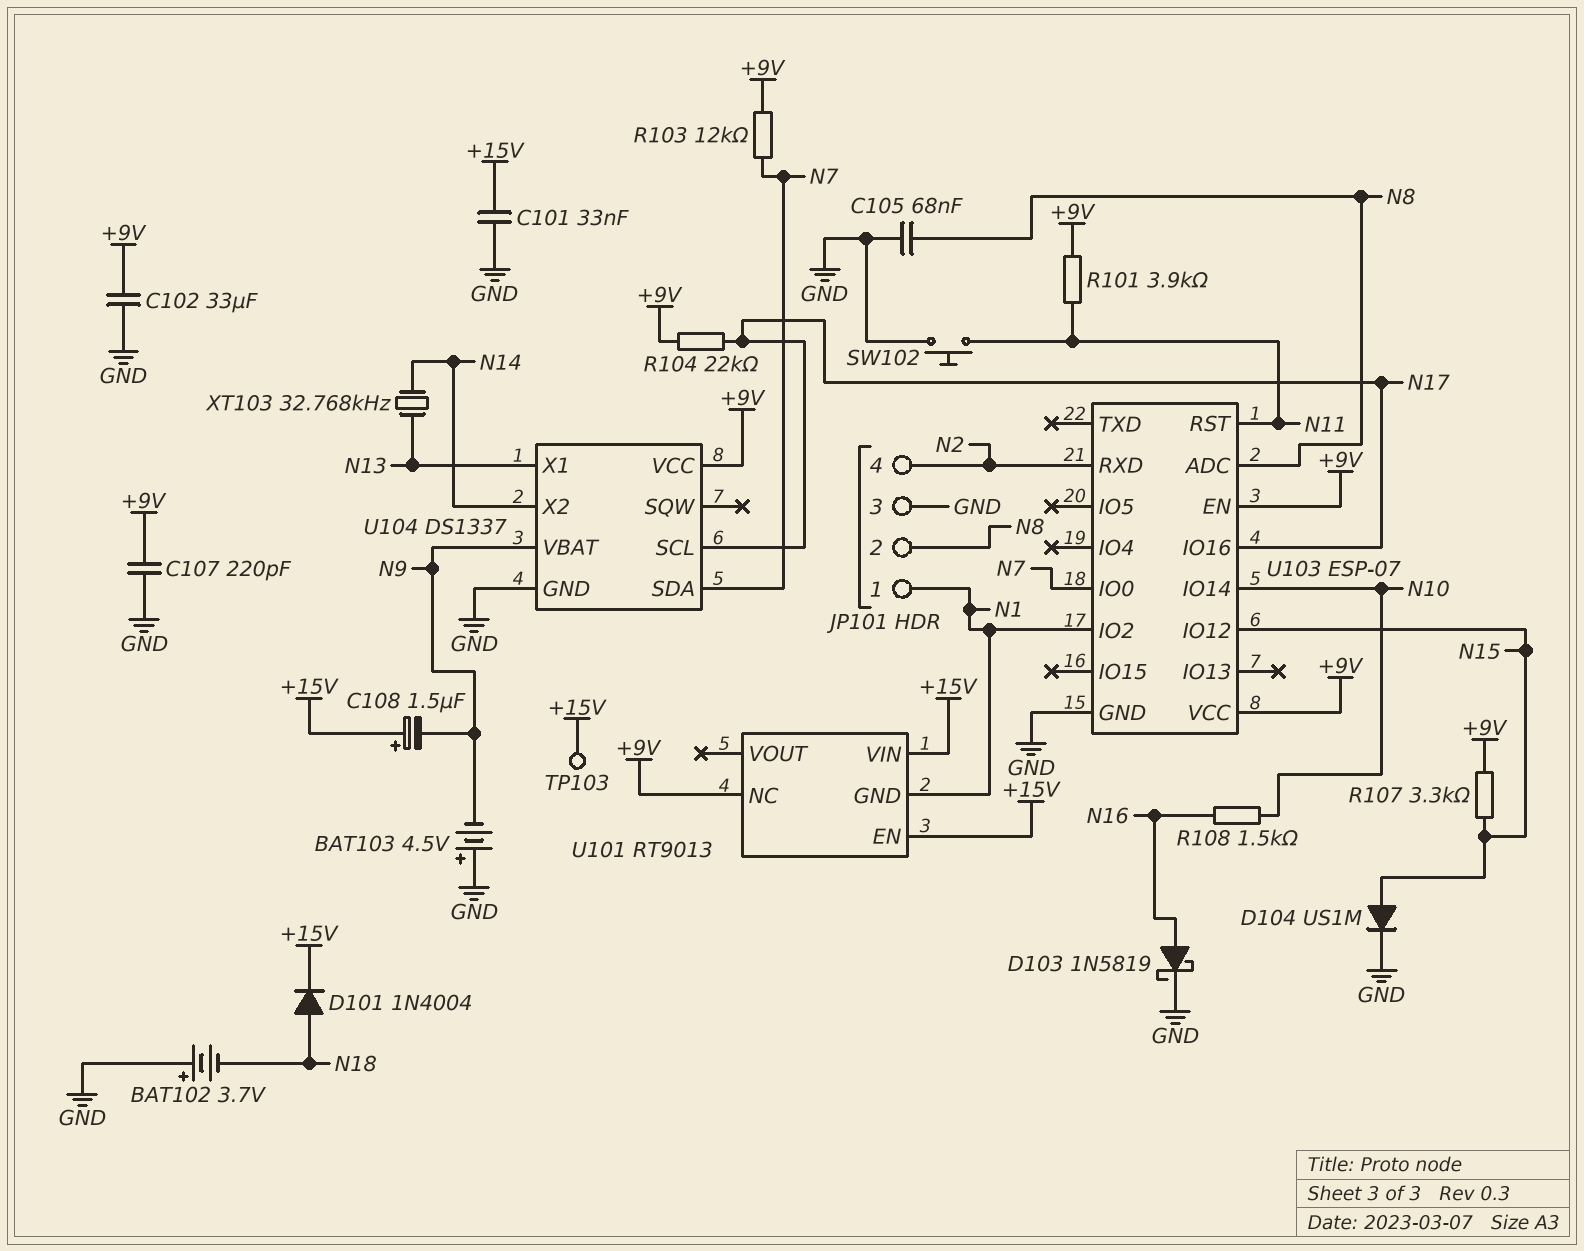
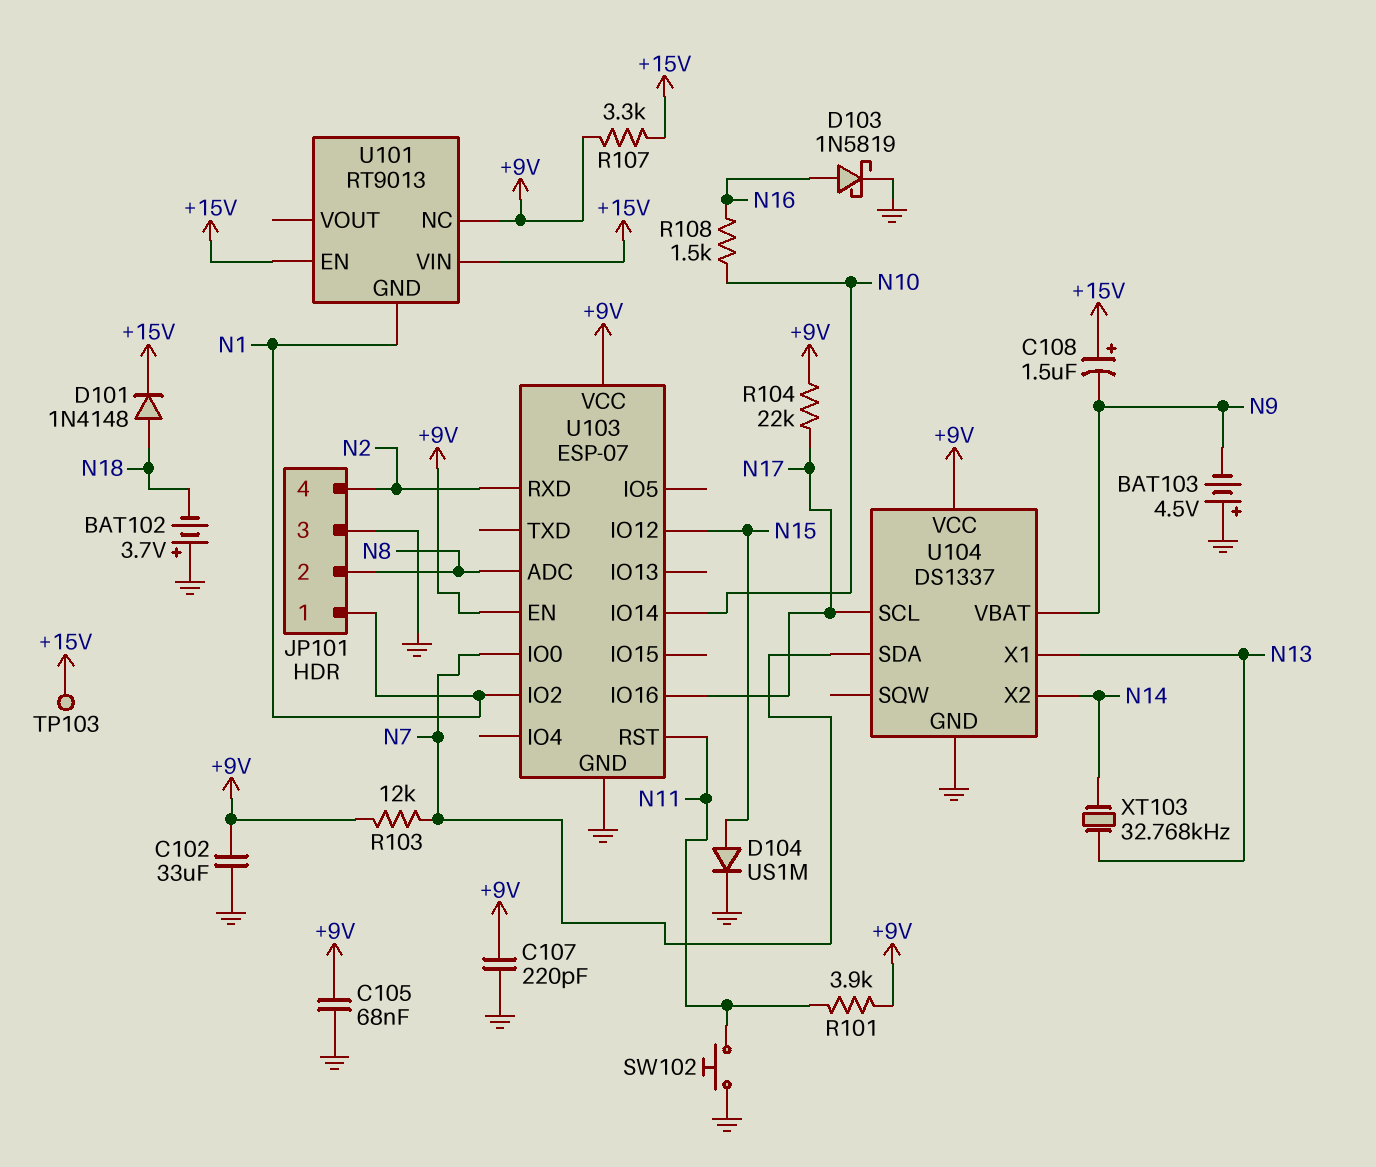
C101: 33nF (+15V, GND) -> none
C105: 68nF (GND, N8) -> 68nF (+9V, GND)
D101: diode 1N4004 (A N18, K +15V) -> diode 1N4148 (A N18, K +15V)
R107: 3.3k (+9V, N15) -> 3.3k (+9V, +15V)

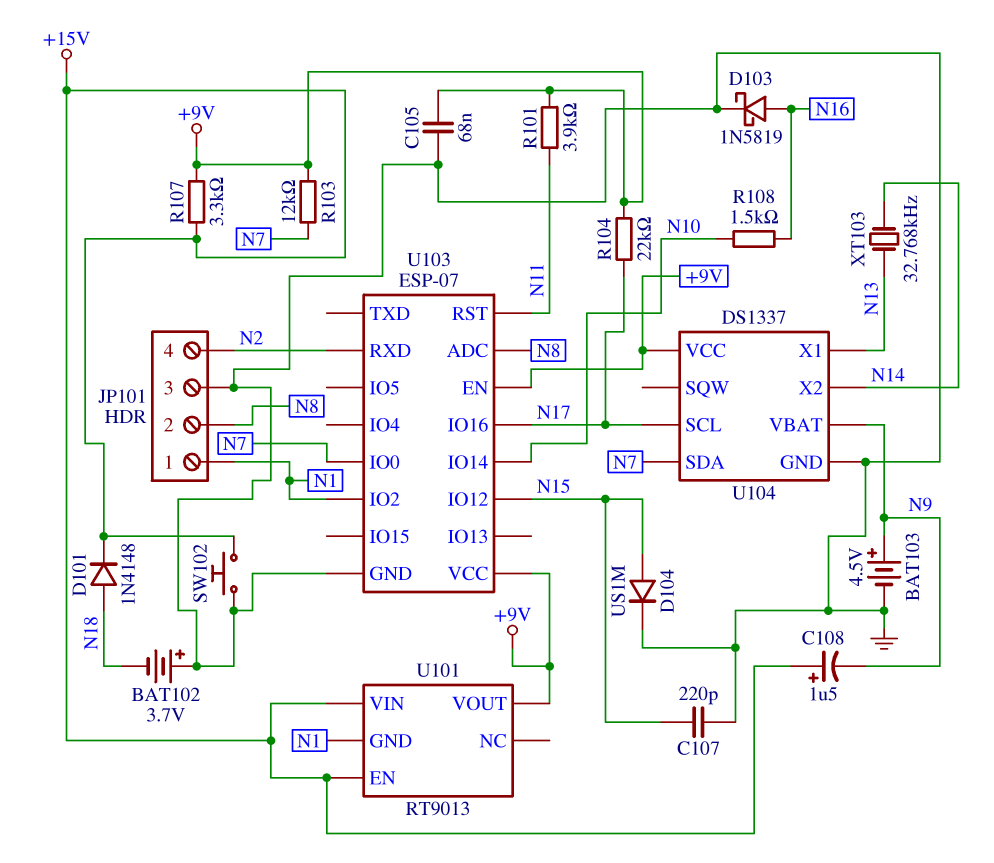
BAT103: 4.5V (plus GND, minus N9) -> 4.5V (plus N9, minus GND)
C102: 33uF (+9V, GND) -> none
C107: 220pF (+9V, GND) -> 220pF (GND, N15)
SW102: button (GND, N11) -> button (+15V, GND)
TP103: test point (+15V) -> none
U101 pin NC: +9V -> none
U101 pin VOUT: none -> +9V

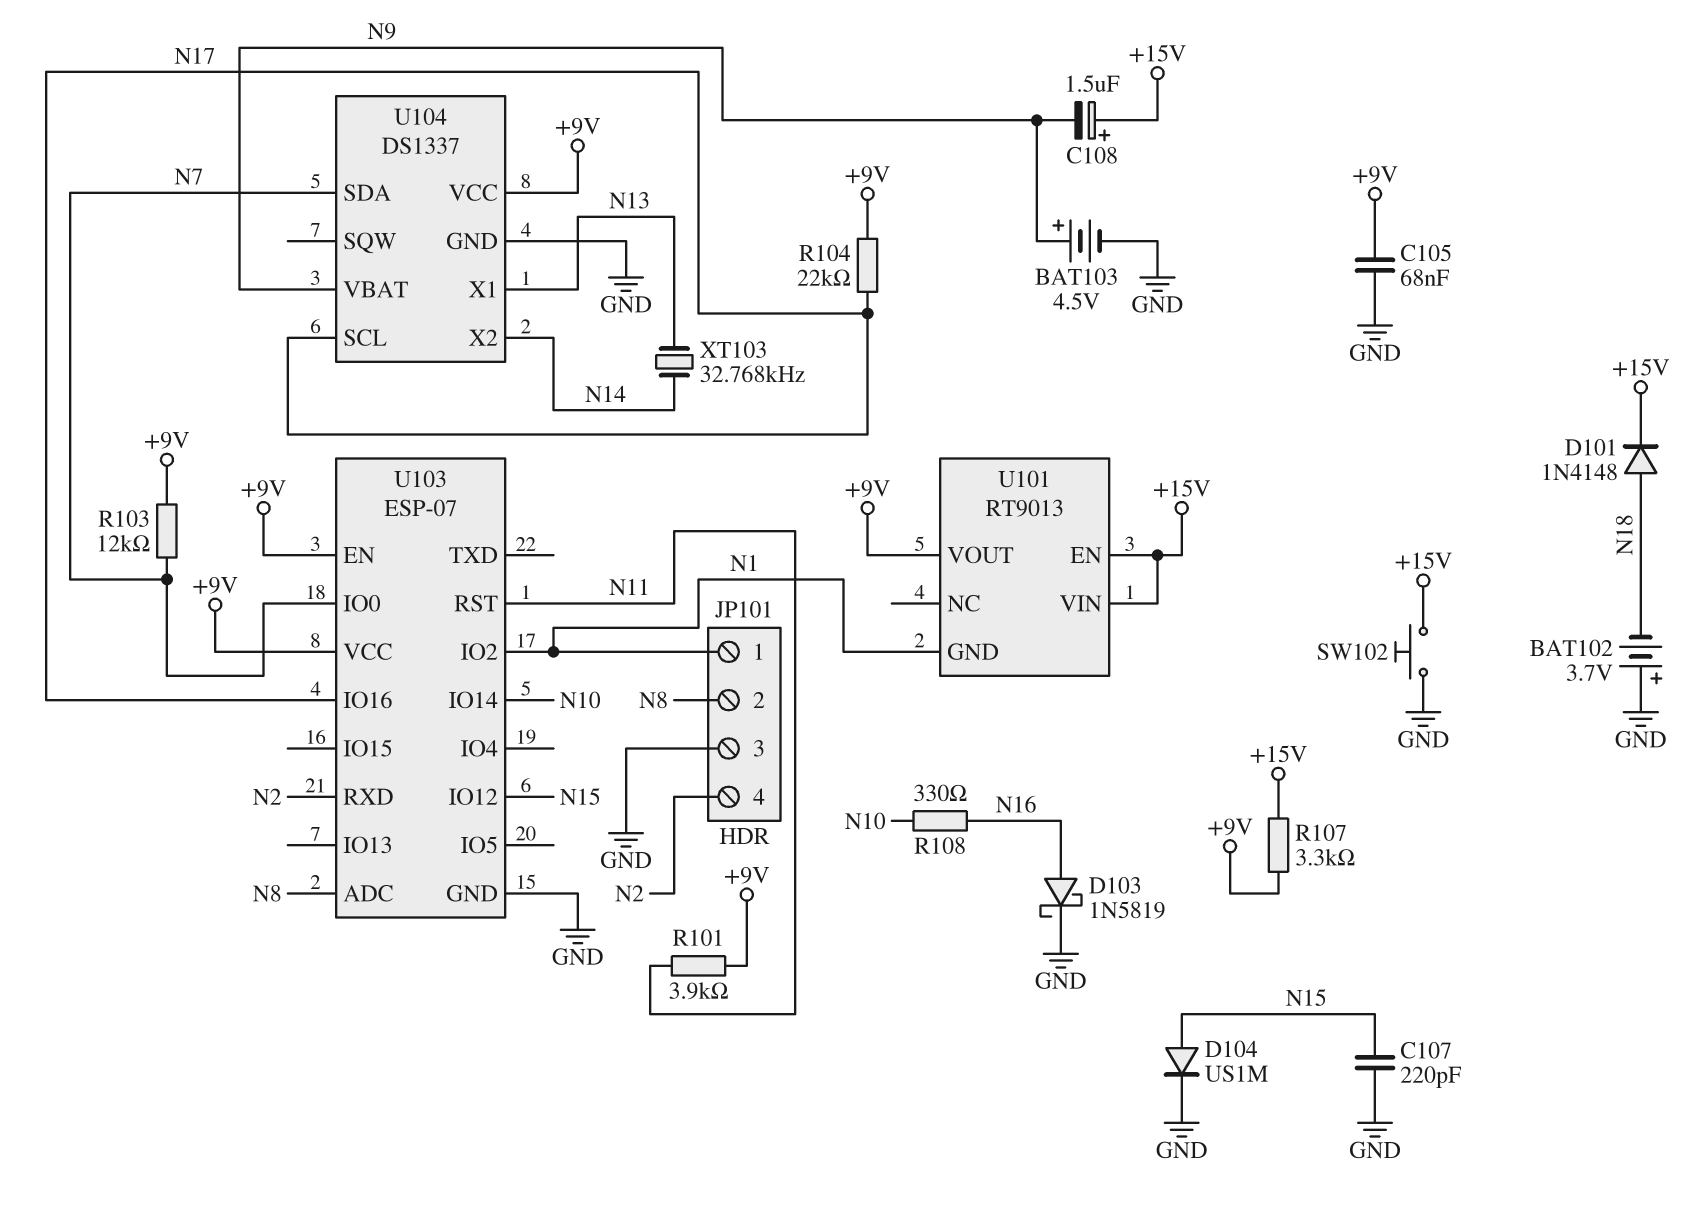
R108: 1.5k (N10, N16) -> 330 (N10, N16)

